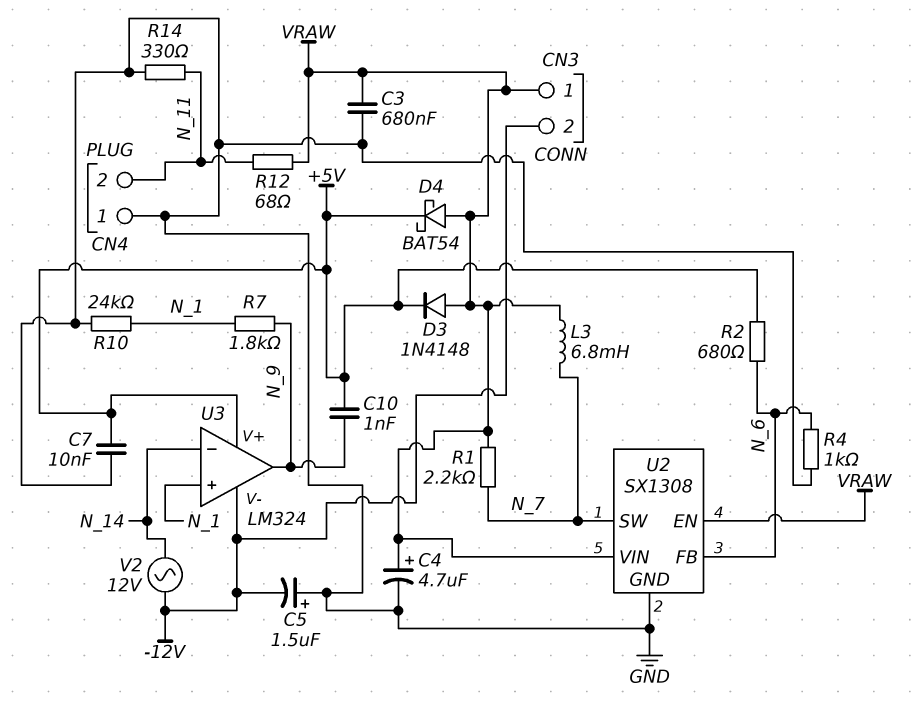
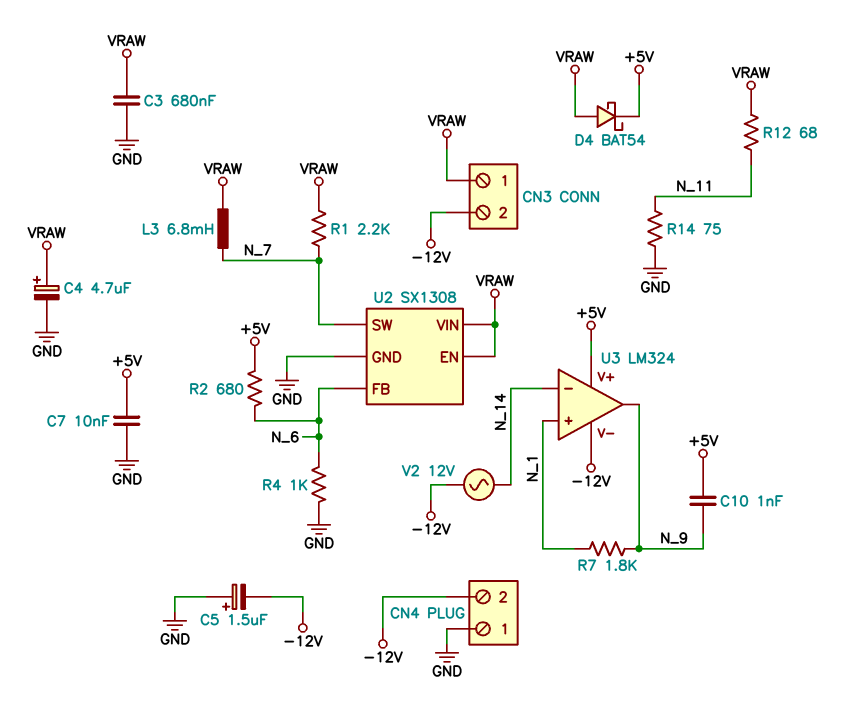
CN4 pin 2: N_11 -> -12V
D3: diode 1N4148 (A VRAW, K +5V) -> none
R10: 24k (GND, N_1) -> none
R14: 330 (GND, N_11) -> 75 (GND, N_11)

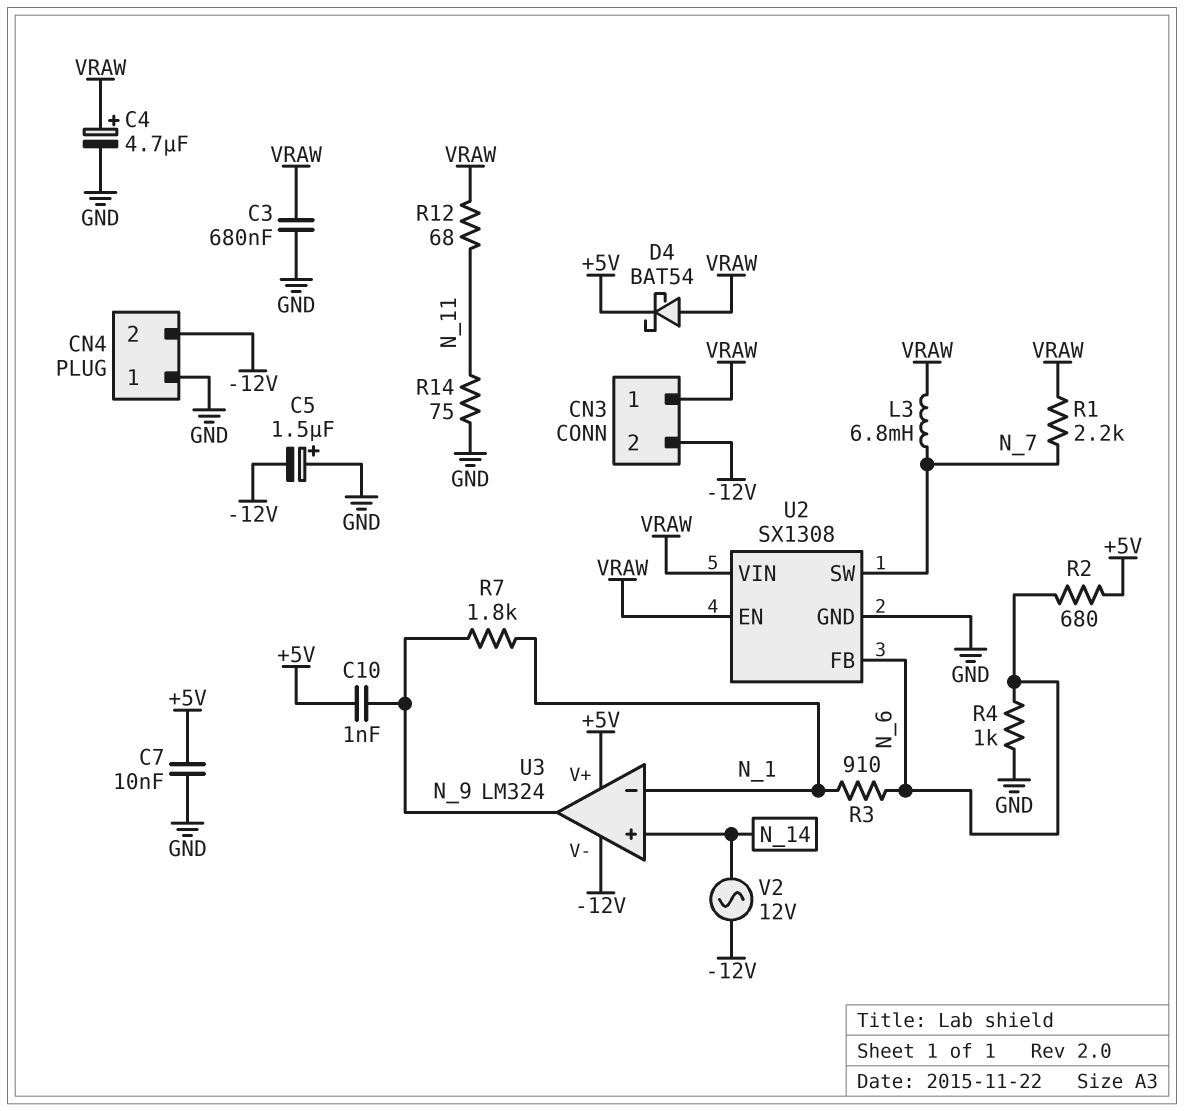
R3: none -> 910 (N_1, N_6)
U3 pin in+: N_1 -> N_14
U3 pin in-: N_14 -> N_1

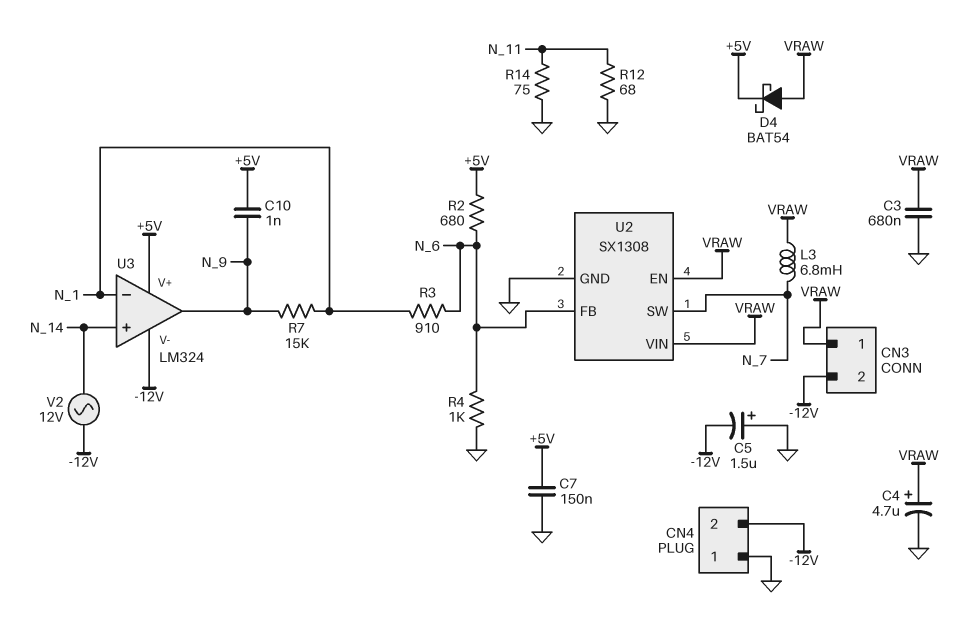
C7: 10nF (+5V, GND) -> 150nF (+5V, GND)
R1: 2.2k (N_7, VRAW) -> none
R7: 1.8k (N_1, N_9) -> 15k (N_1, N_9)
R12: 68 (N_11, VRAW) -> 68 (GND, N_11)

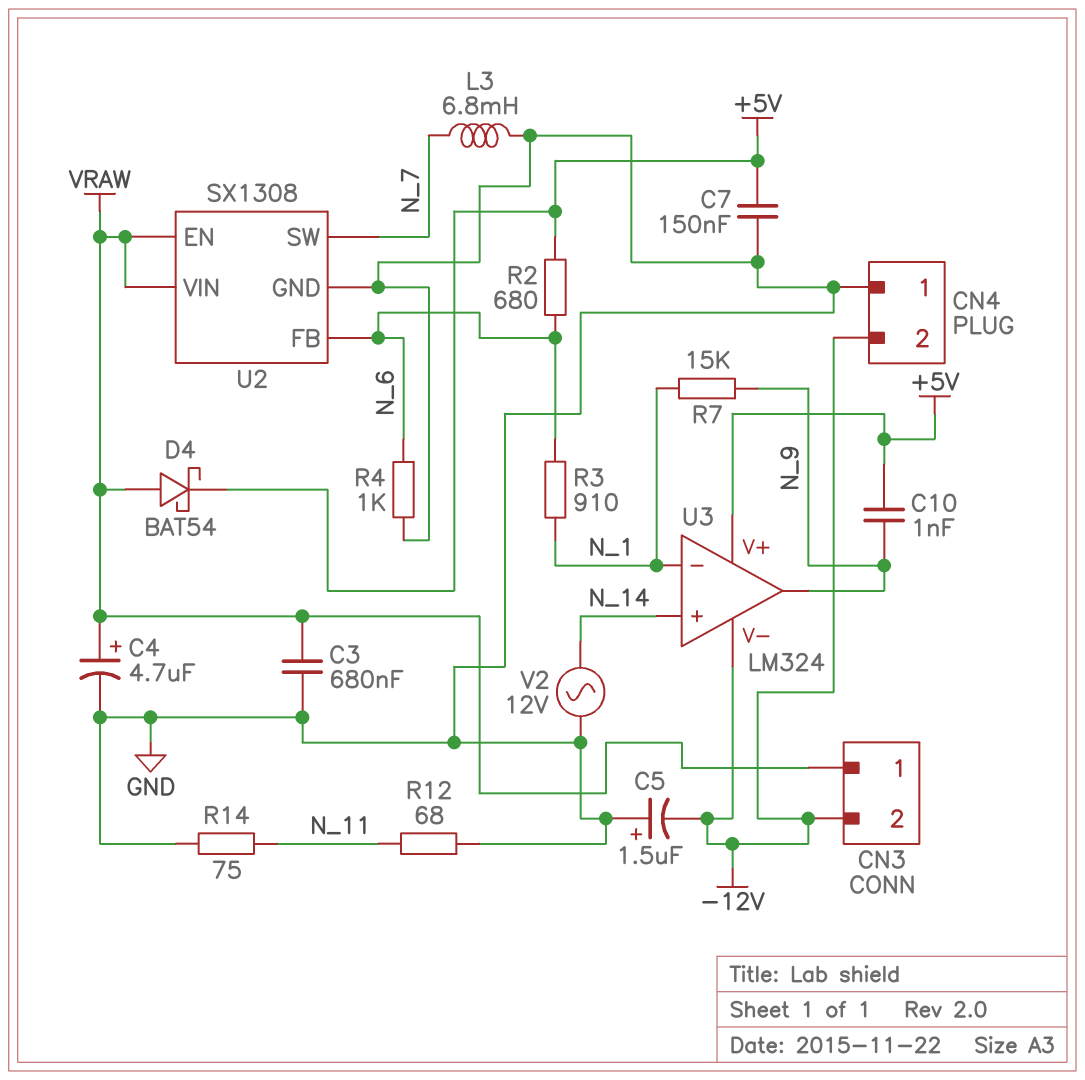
L3: 6.8mH (N_7, VRAW) -> 6.8mH (GND, N_7)
V2: AC 12V (-12V, N_14) -> AC 12V (GND, N_14)

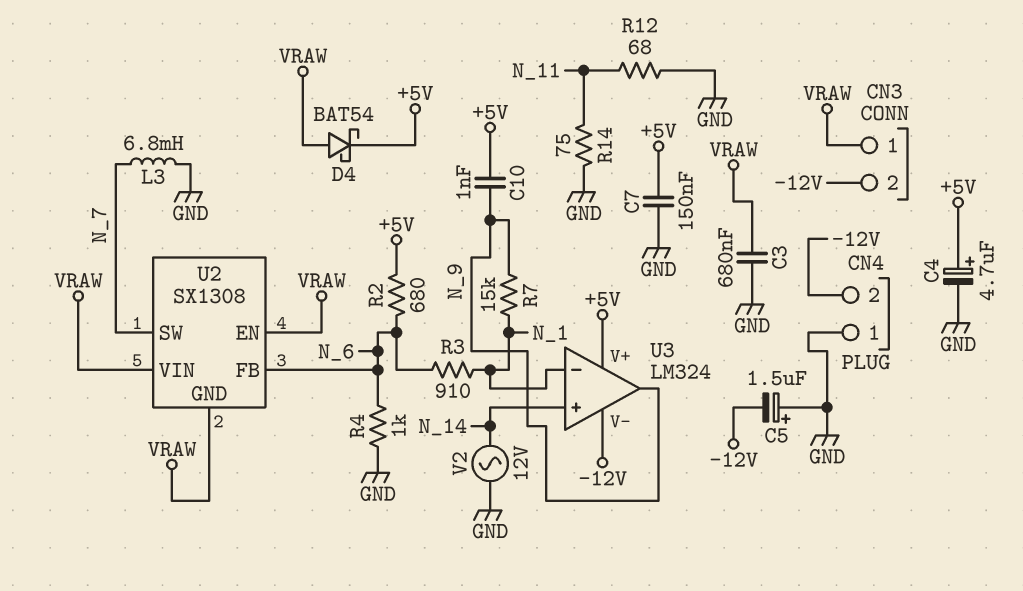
C4: 4.7uF (plus VRAW, minus GND) -> 4.7uF (plus +5V, minus GND)
U2 pin GND: GND -> VRAW

